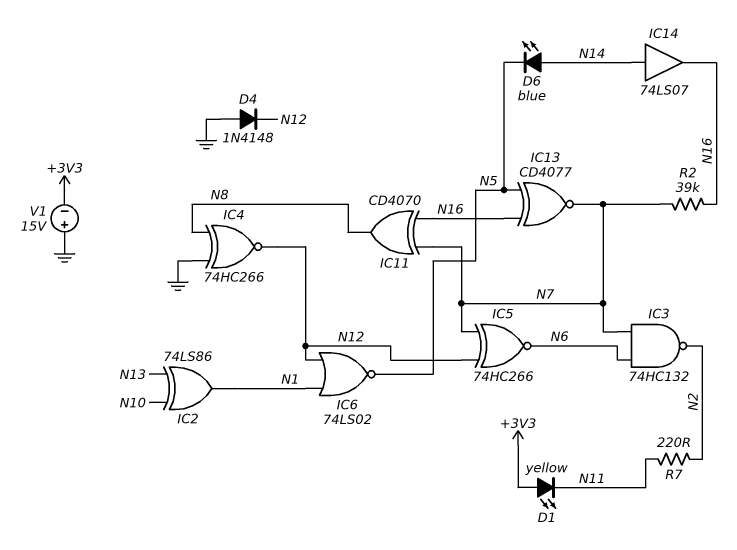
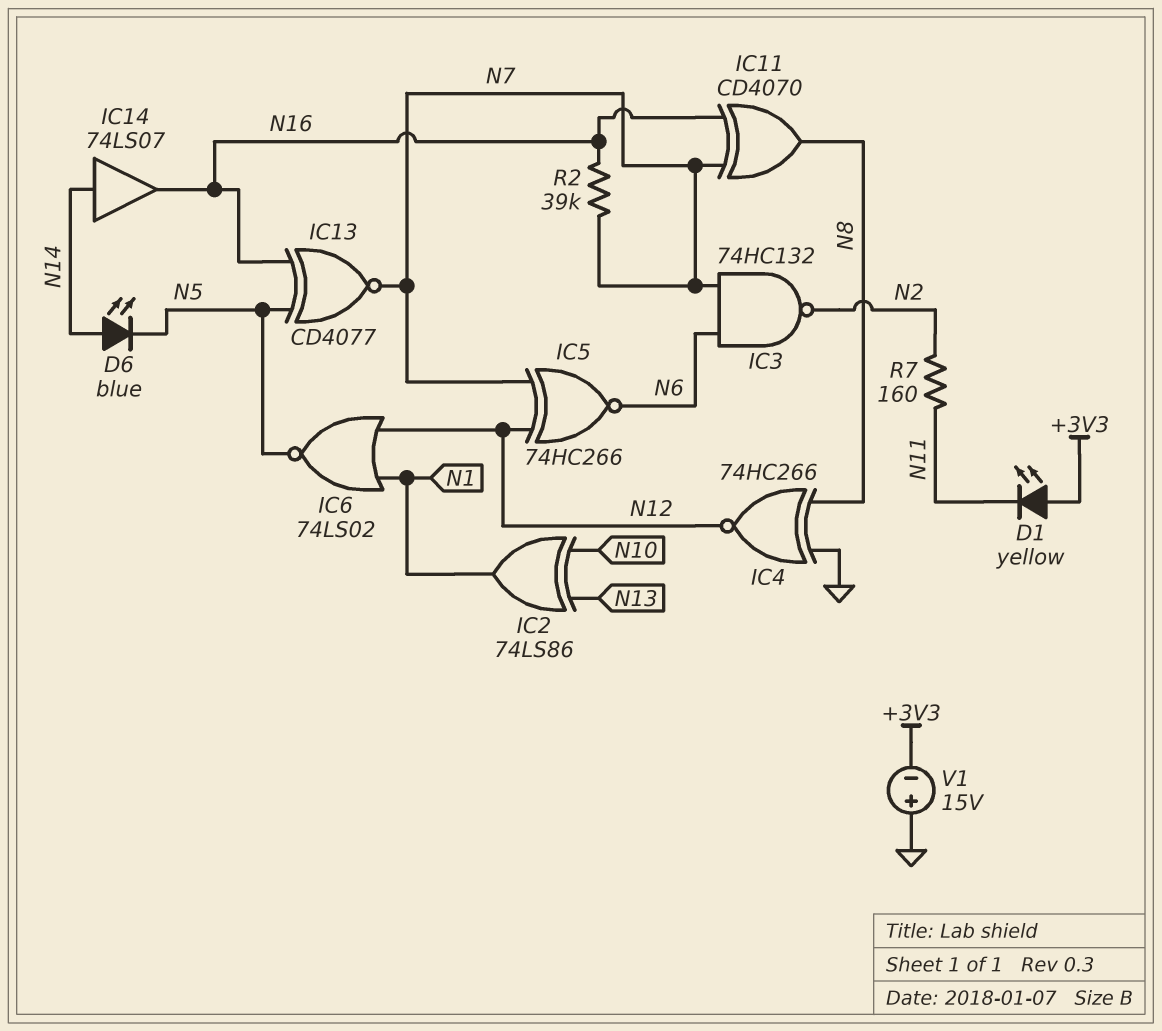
D4: diode 1N4148 (A GND, K N12) -> none
R7: 220 (N2, N11) -> 160 (N2, N11)

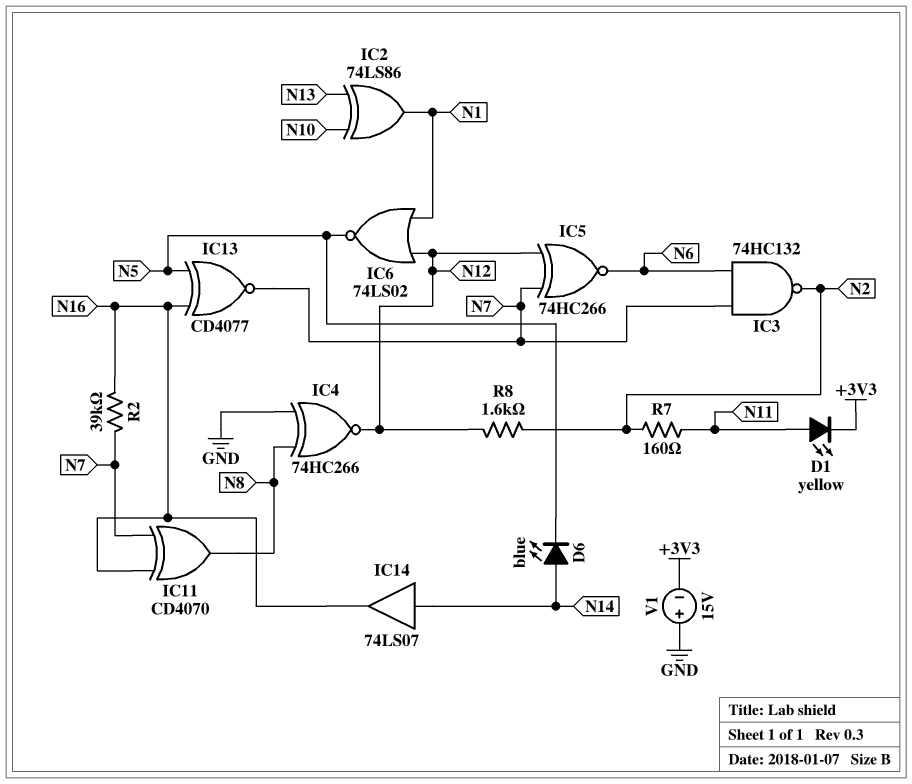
D1: LED yellow (A +3V3, K N11) -> LED yellow (A N11, K +3V3)
R8: none -> 1.6k (N2, N12)

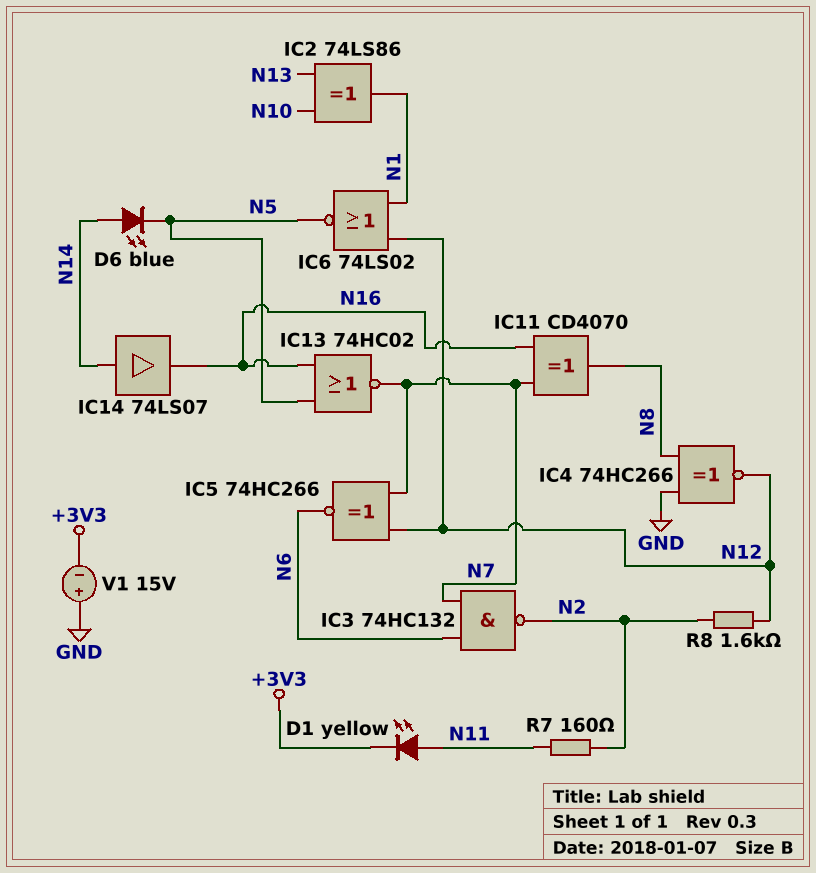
IC13: XNOR CD4077 (in N5, in N16, out N7) -> NOR 74HC02 (in N5, in N16, out N7)
R2: 39k (N7, N16) -> none

